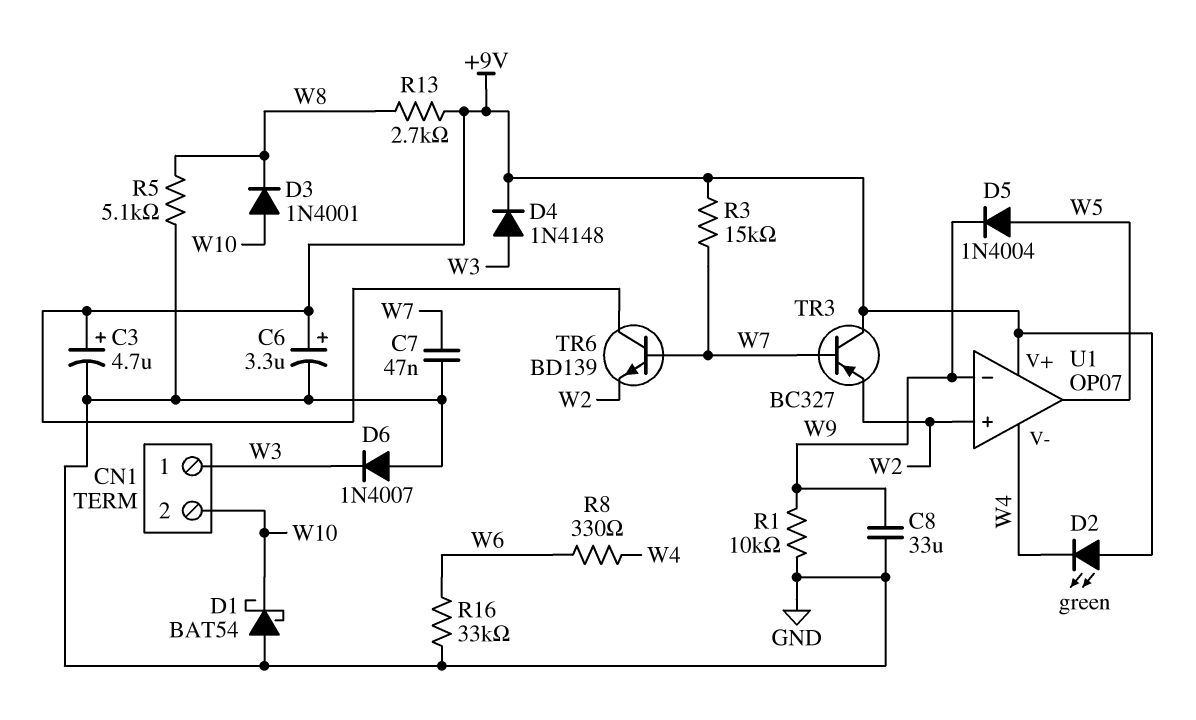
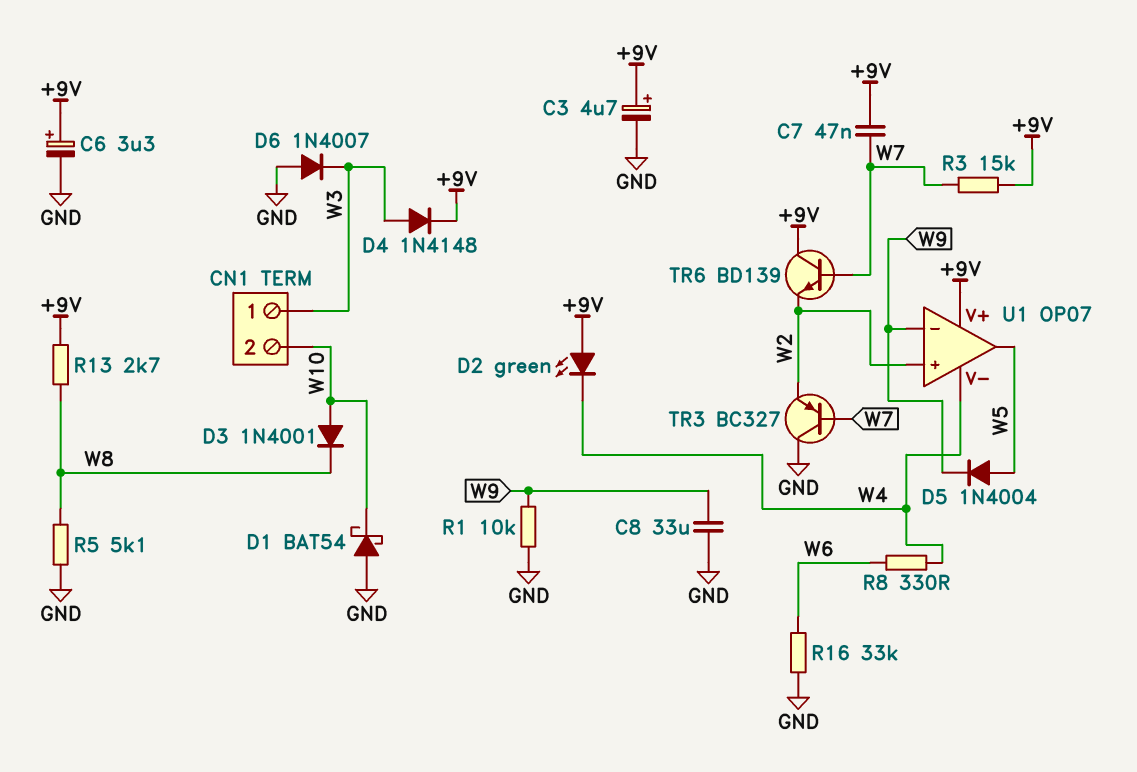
C7: 47nF (GND, W7) -> 47nF (+9V, W7)
TR3: PNP BC327 (B W7, C +9V, E W2) -> PNP BC327 (B W7, C GND, E W2)

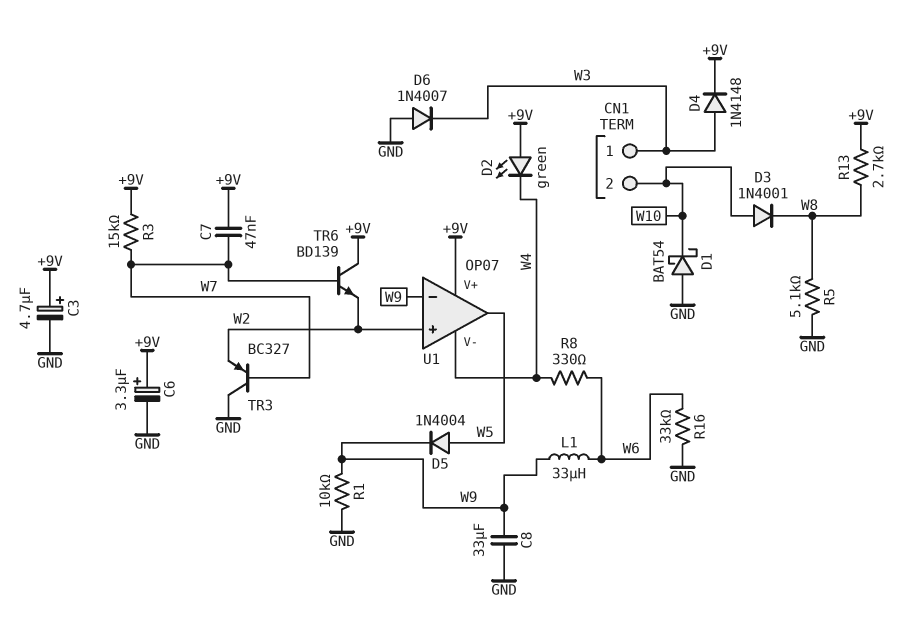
L1: none -> 33uH (W6, W9)

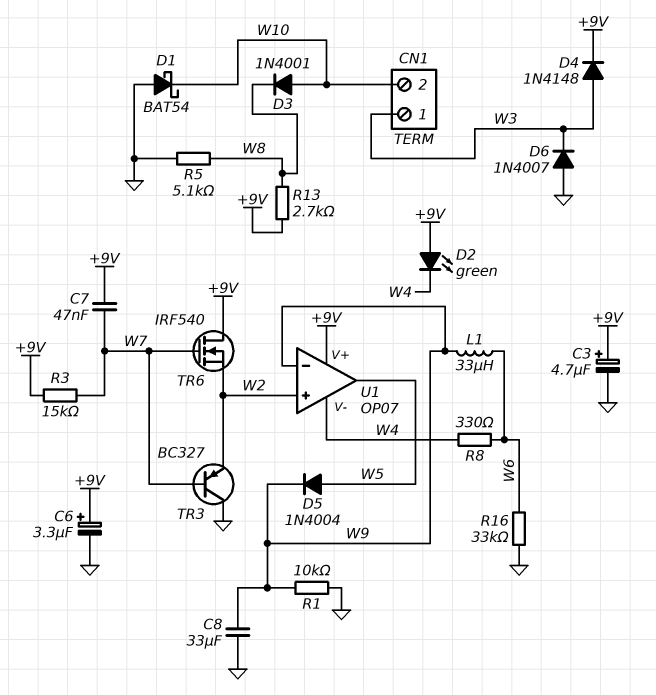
TR6: NPN BD139 (B W7, C +9V, E W2) -> NMOS IRF540 (G W7, D +9V, S W2)

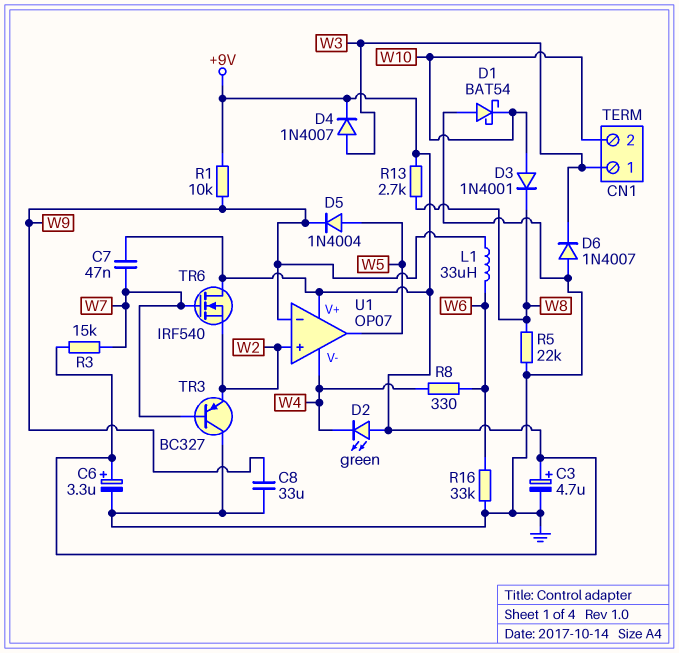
D4: diode 1N4148 (A W3, K +9V) -> diode 1N4007 (A W3, K +9V)
R1: 10k (GND, W9) -> 10k (+9V, W9)
R5: 5.1k (GND, W8) -> 22k (GND, W8)

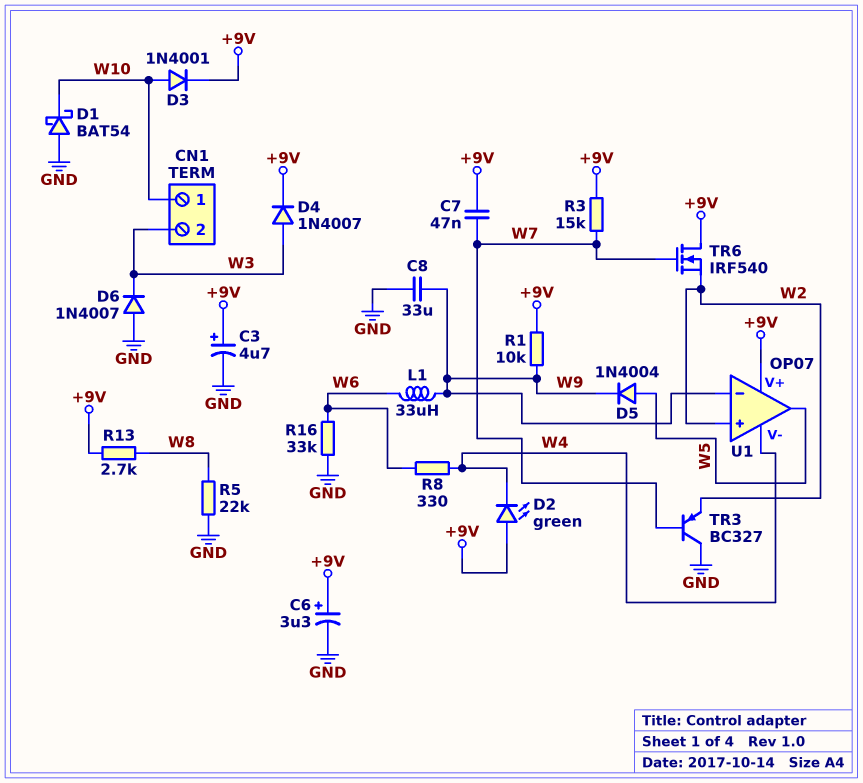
CN1 pin 1: W3 -> W10
CN1 pin 2: W10 -> W3
D3: diode 1N4001 (A W10, K W8) -> diode 1N4001 (A W10, K +9V)

